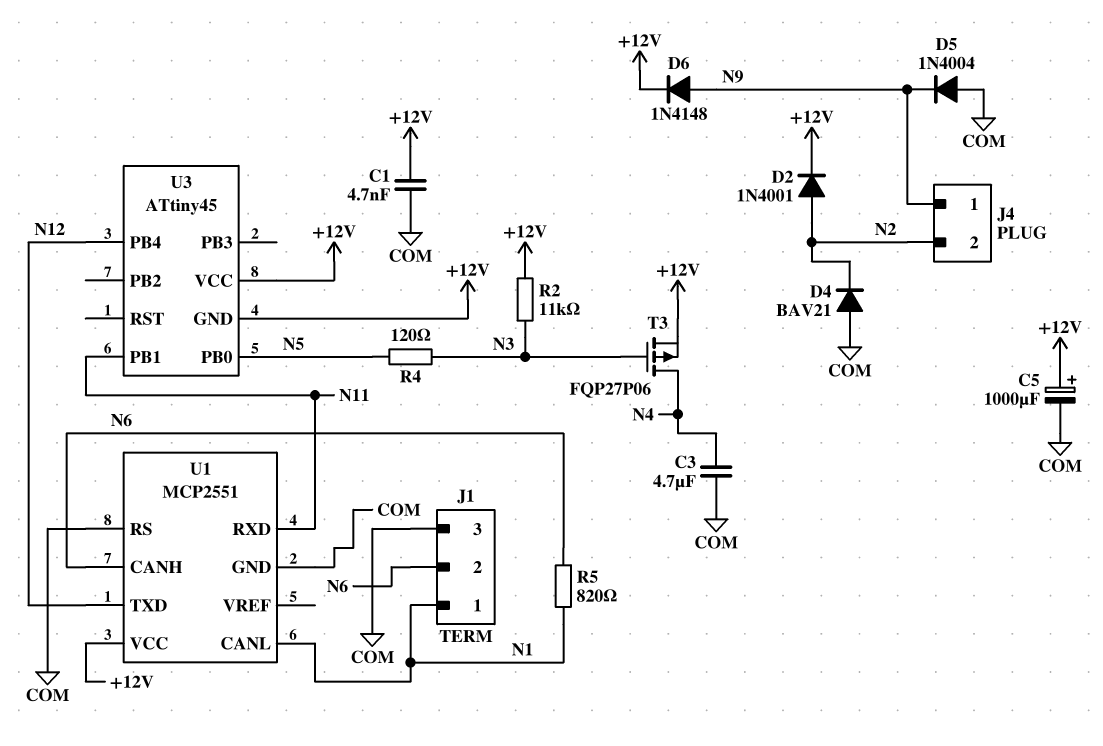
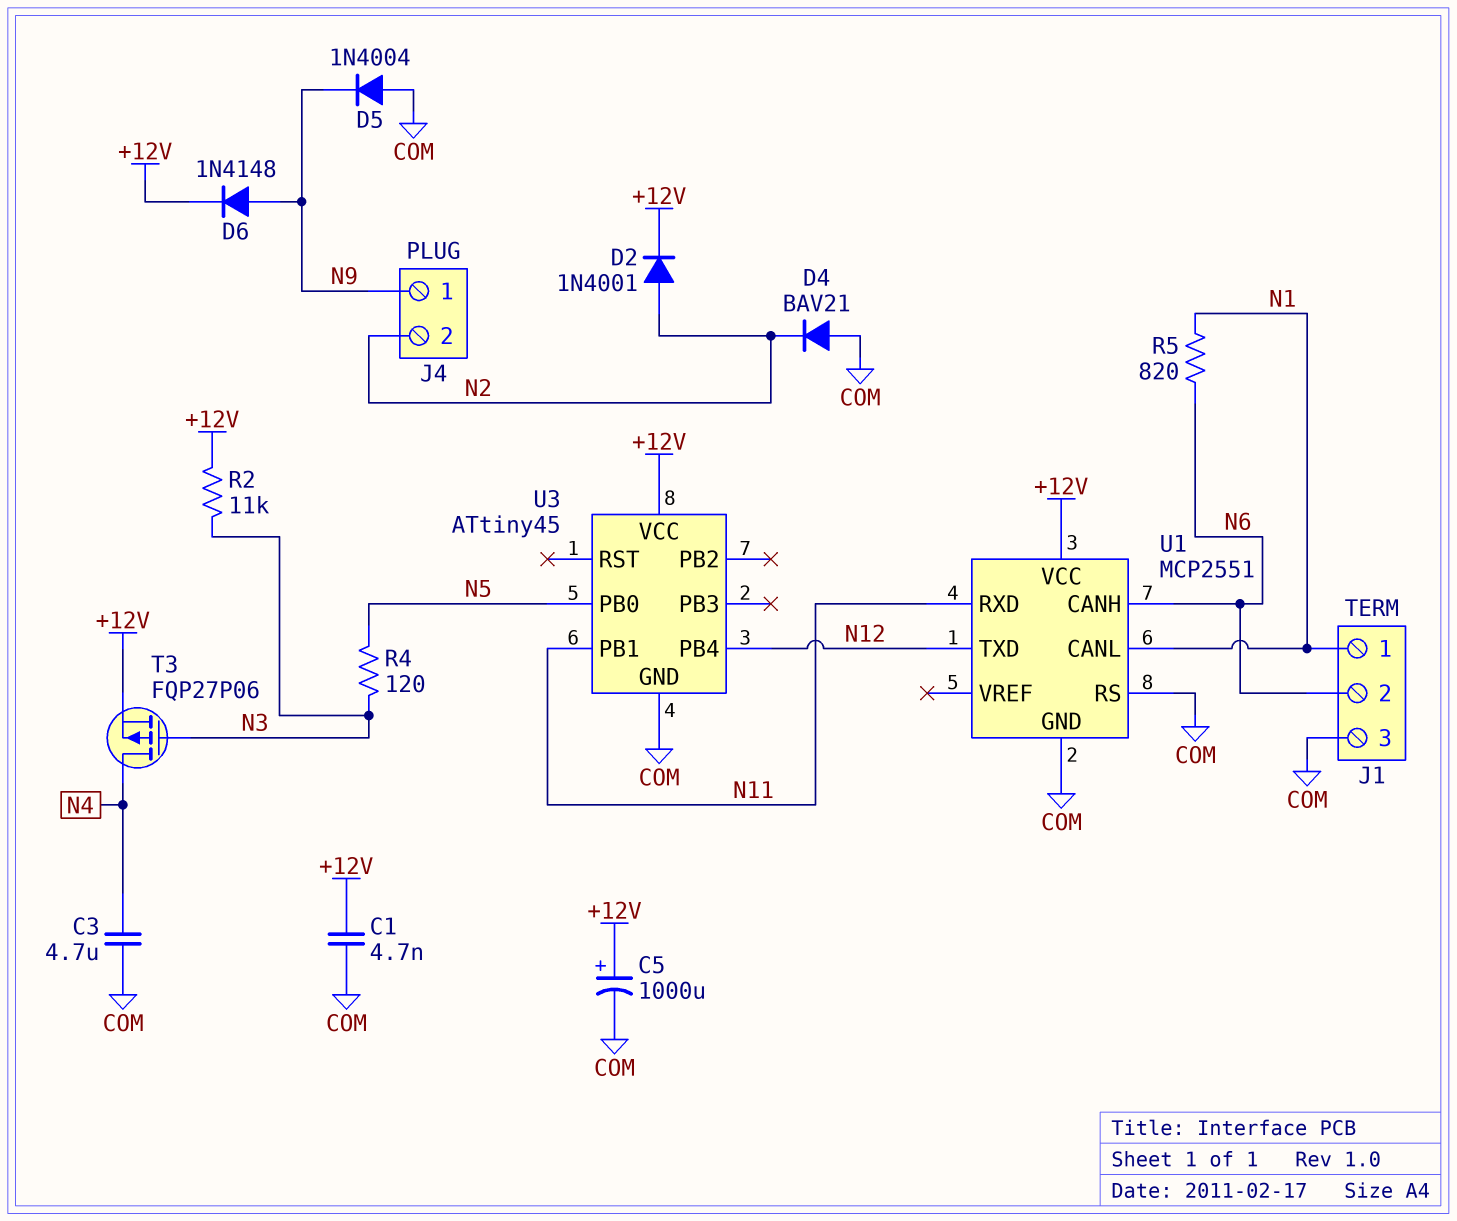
U3 pin GND: +12V -> COM

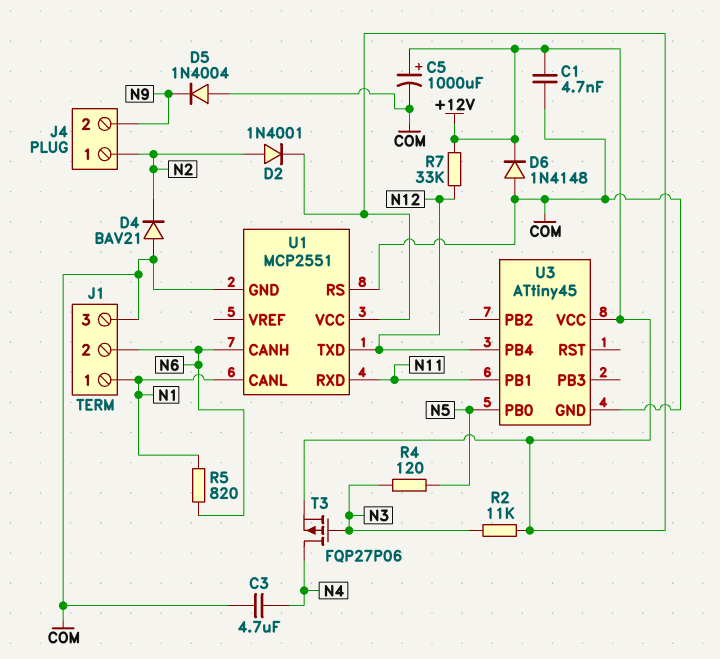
D6: diode 1N4148 (A N9, K +12V) -> diode 1N4148 (A COM, K +12V)
J4 pin 1: N9 -> N2
J4 pin 2: N2 -> N9
R7: none -> 33k (+12V, N12)

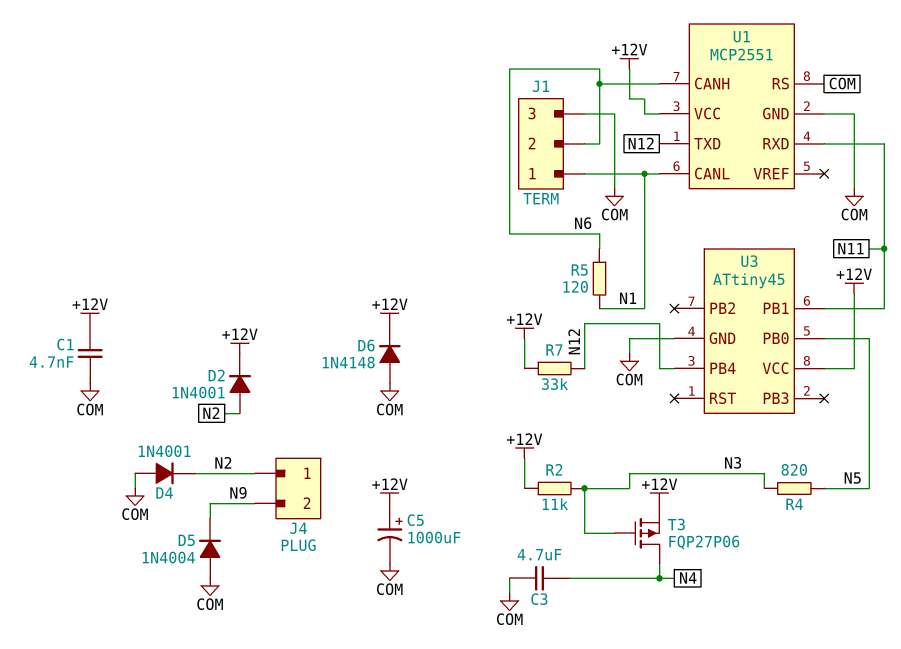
D4: diode BAV21 (A COM, K N2) -> diode 1N4001 (A COM, K N2)
R4: 120 (N3, N5) -> 820 (N3, N5)
R5: 820 (N1, N6) -> 120 (N1, N6)

